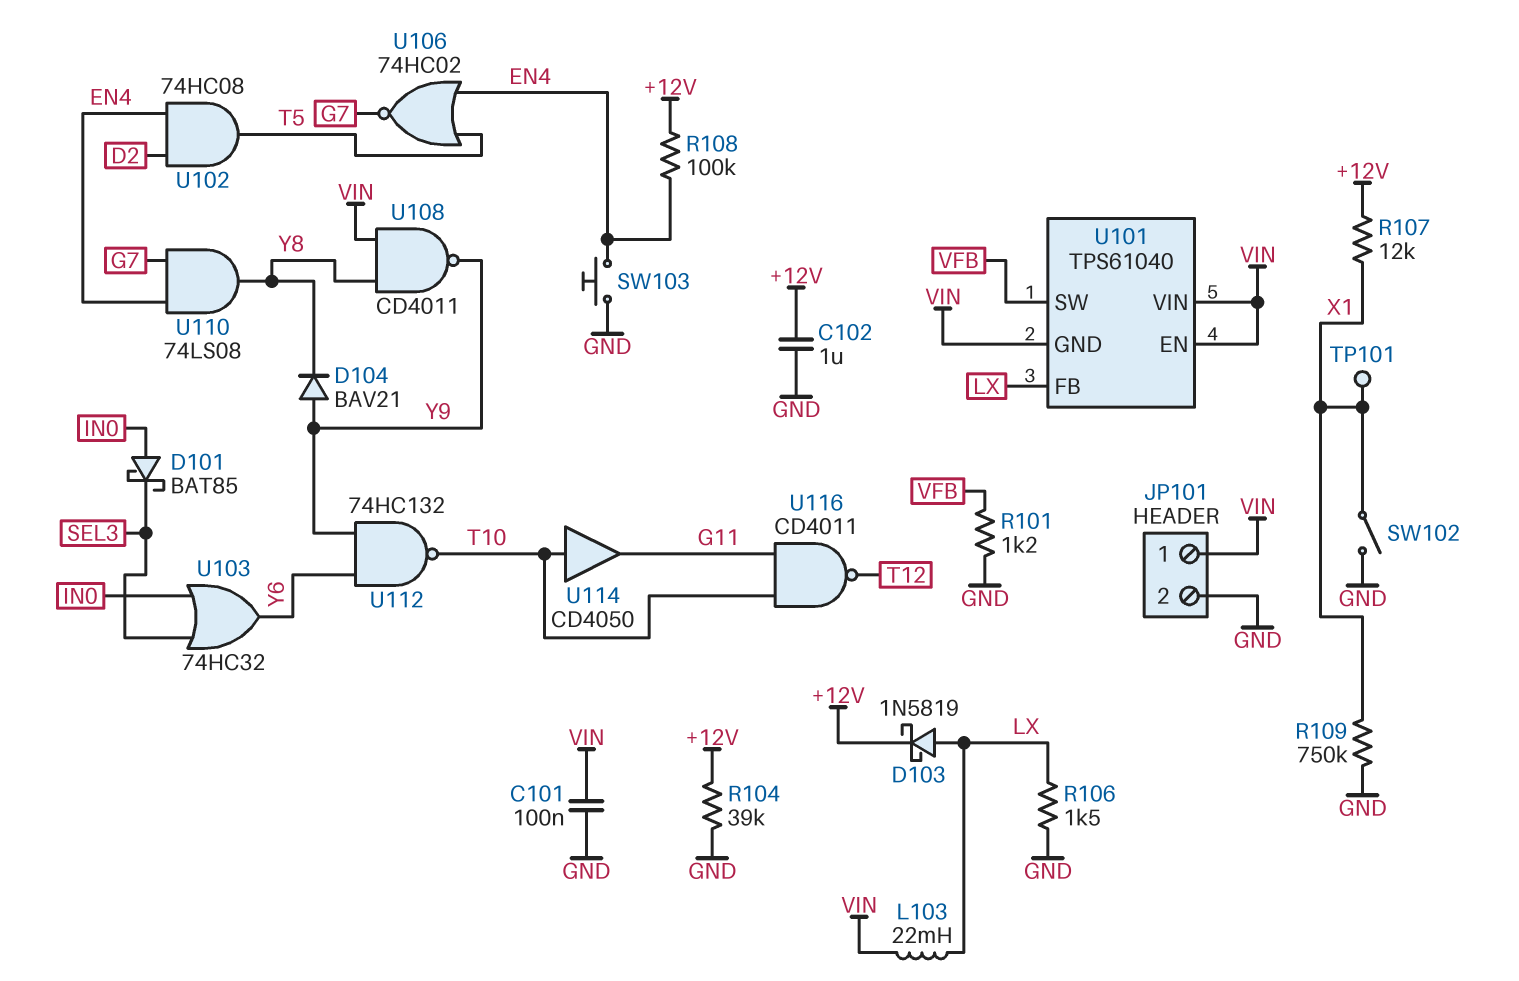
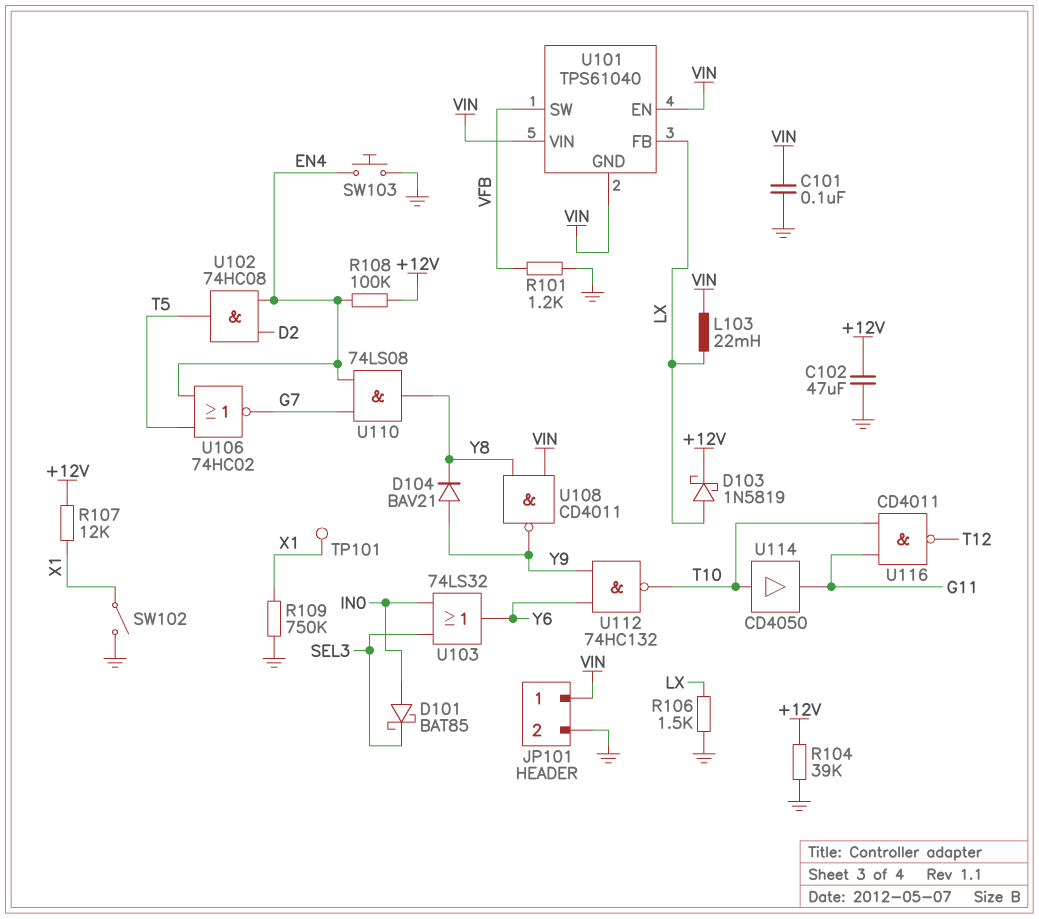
C102: 1uF (+12V, GND) -> 47uF (+12V, GND)
U103: OR 74HC32 (in IN0, in SEL3, out Y6) -> OR 74LS32 (in IN0, in SEL3, out Y6)

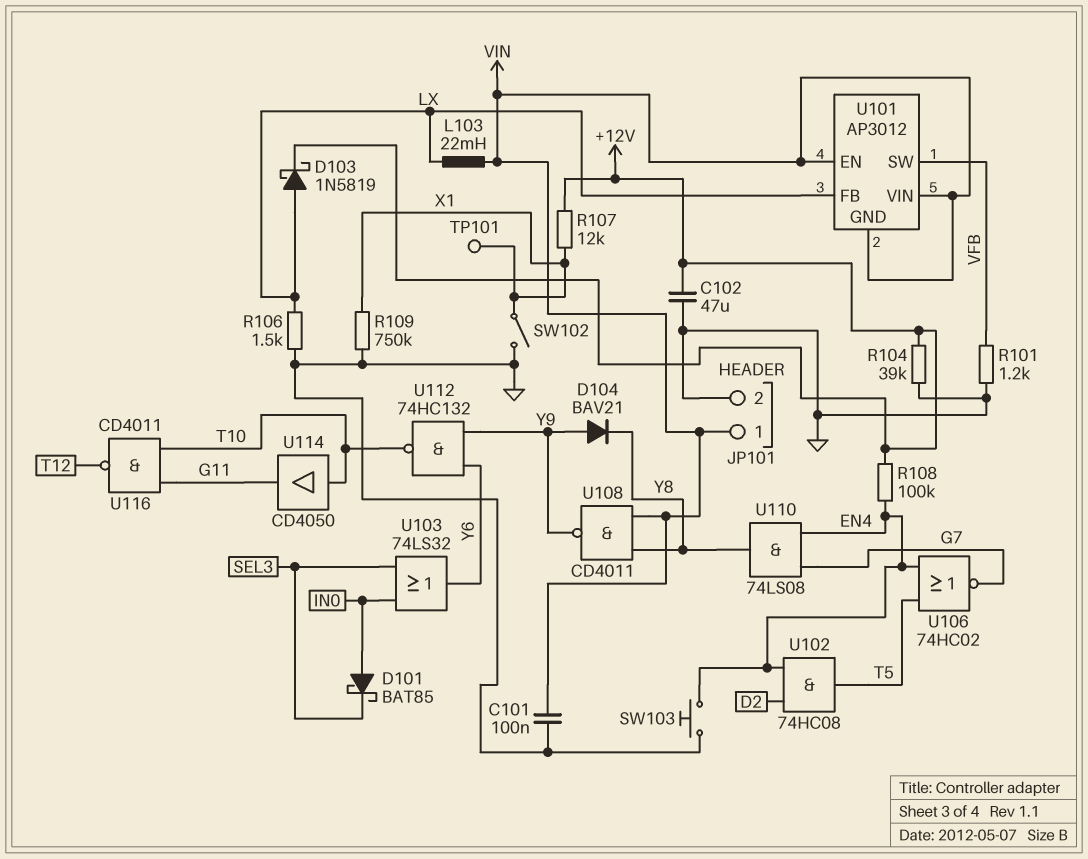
U101: TPS61040 -> AP3012

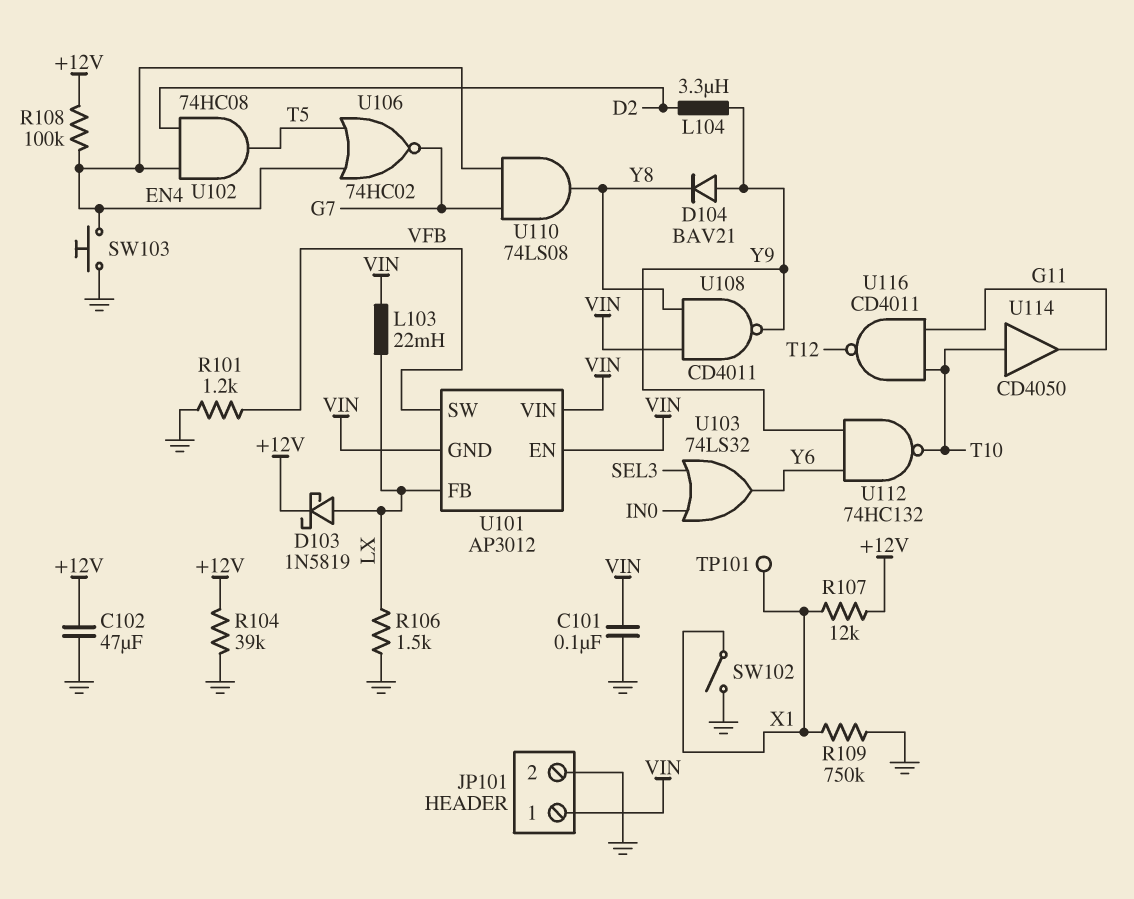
D101: schottky BAT85 (A IN0, K SEL3) -> none
L104: none -> 3.3uH (D2, Y9)

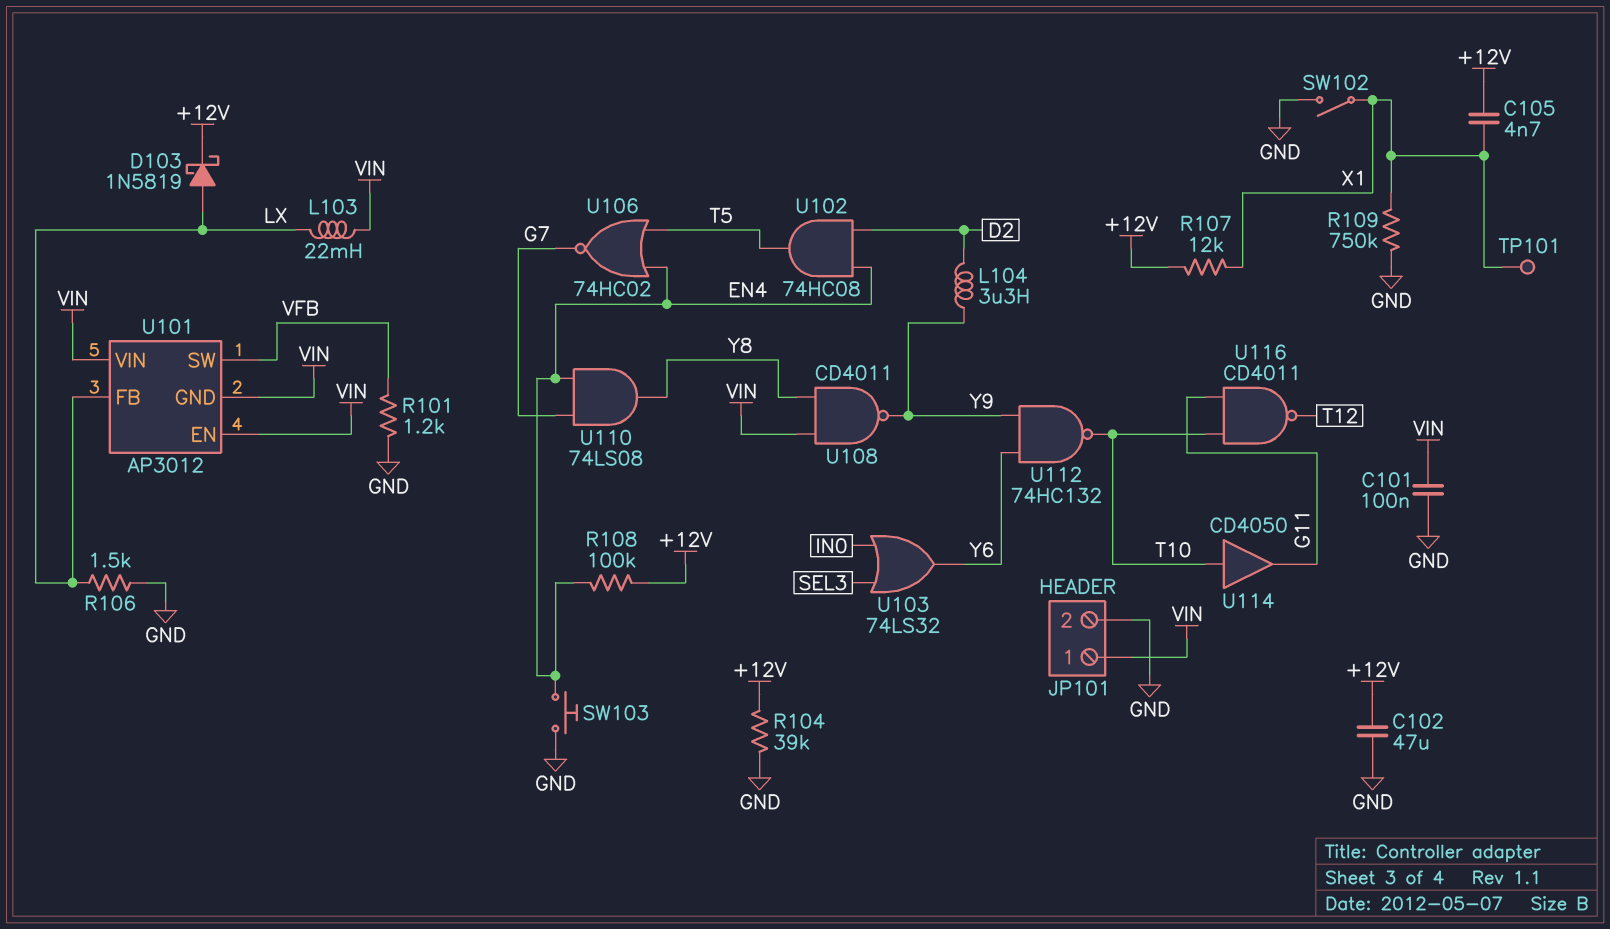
C105: none -> 4.7nF (+12V, X1)
D104: diode BAV21 (A Y9, K Y8) -> none

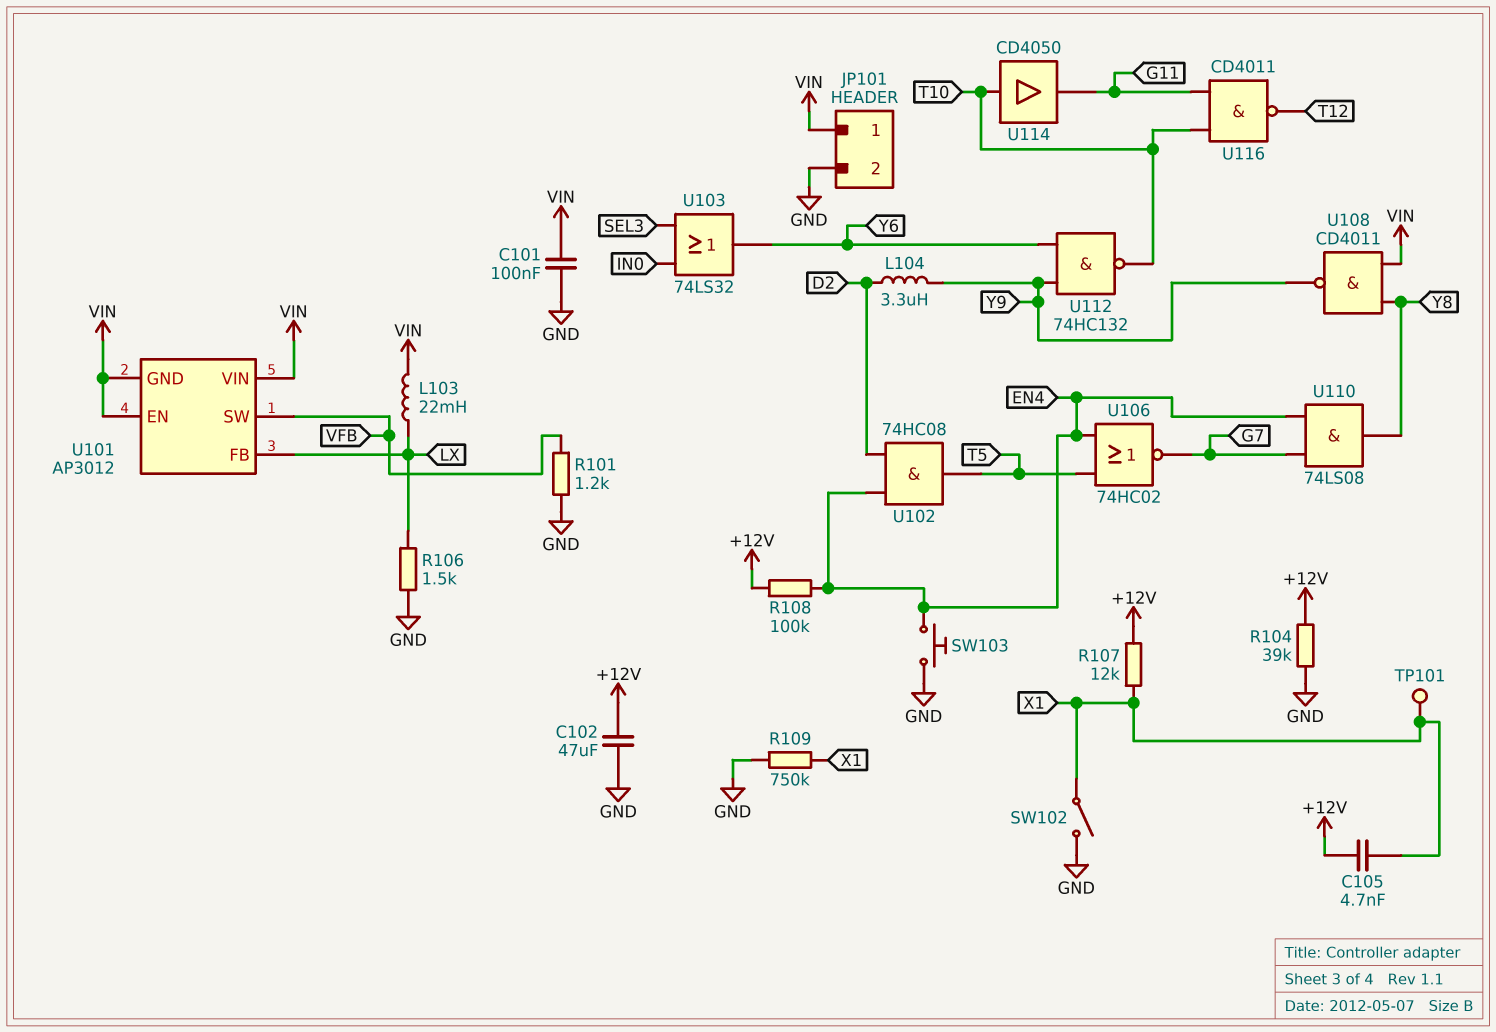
D103: schottky 1N5819 (A LX, K +12V) -> none

